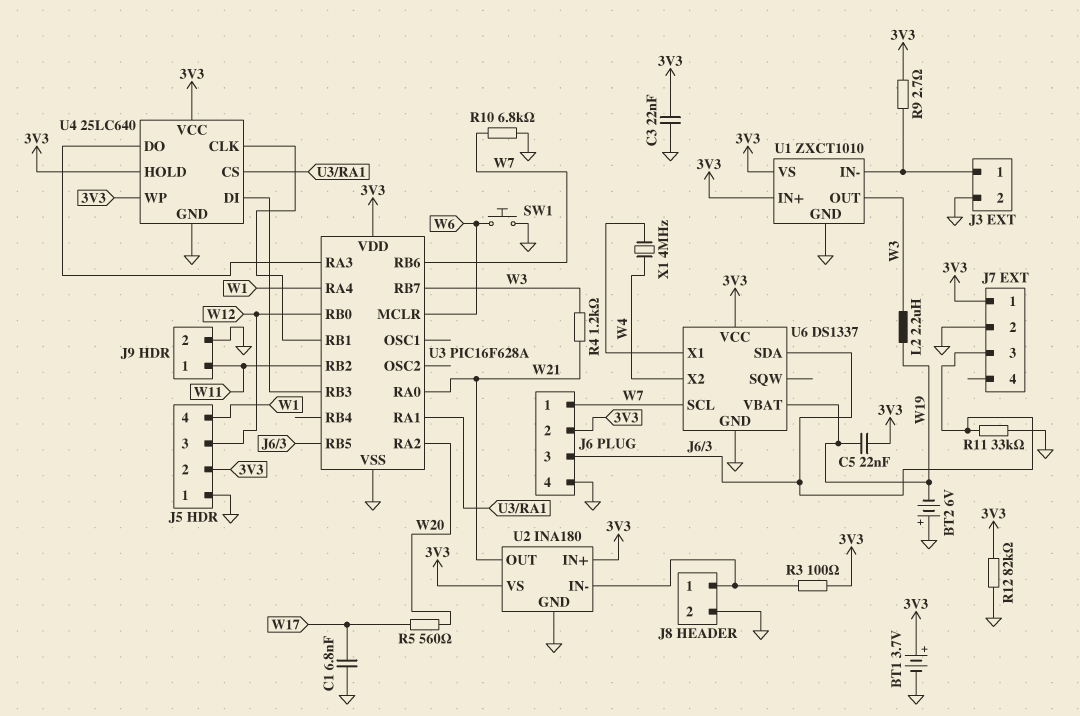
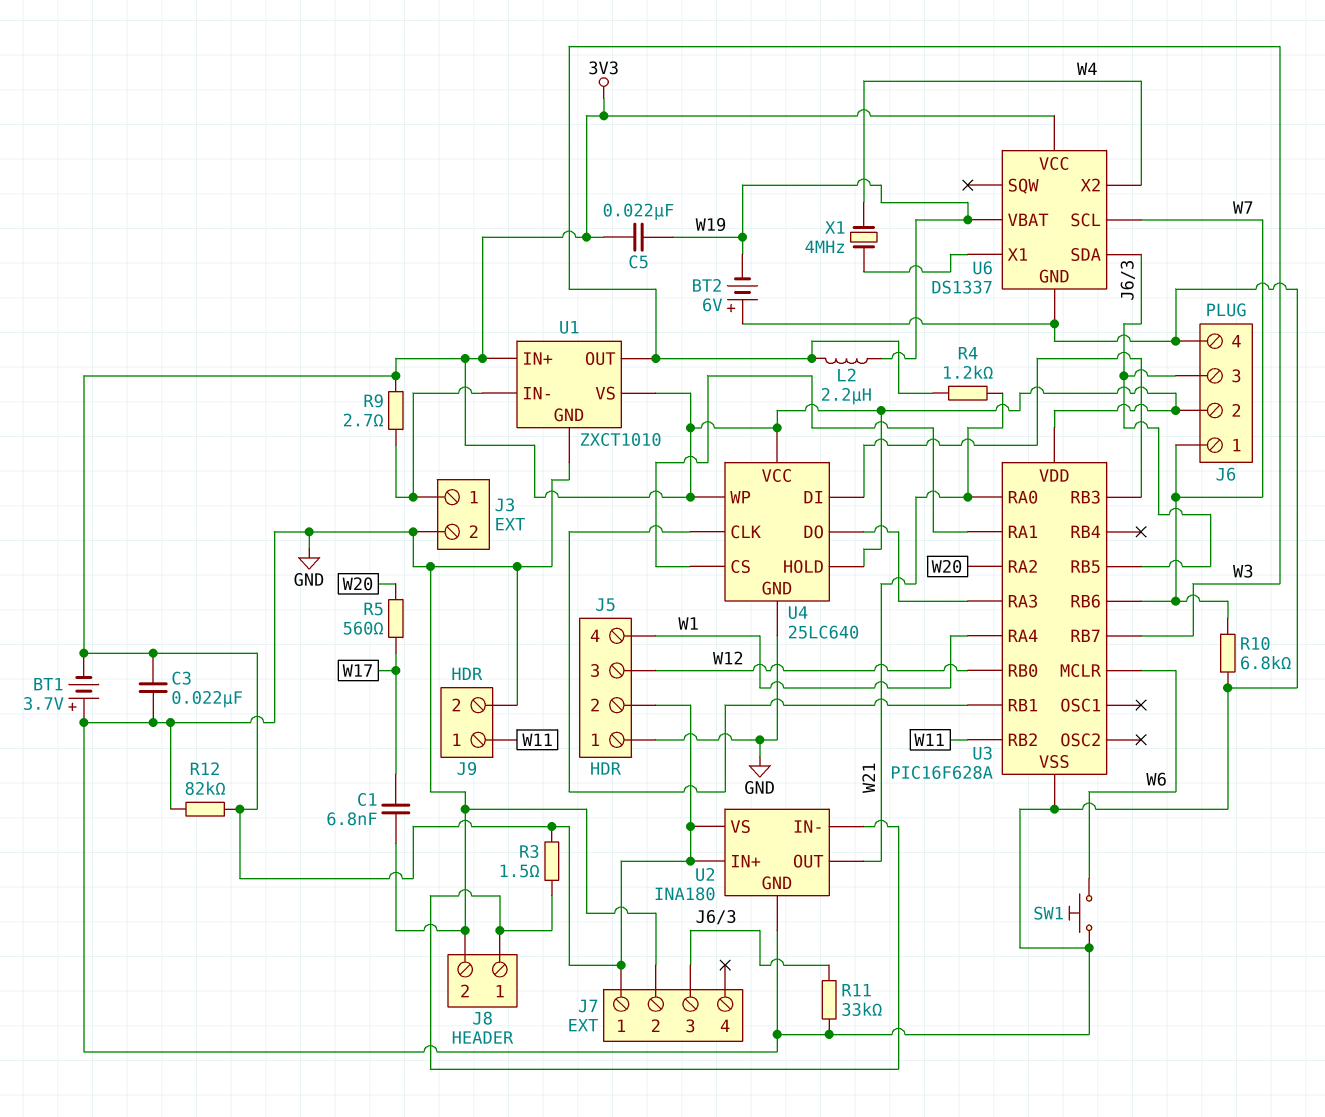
BT1: 3.7V (plus 3V3, minus GND) -> 3.7V (plus GND, minus 3V3)
R3: 100 (3V3, J8/1) -> 1.5 (3V3, J8/1)

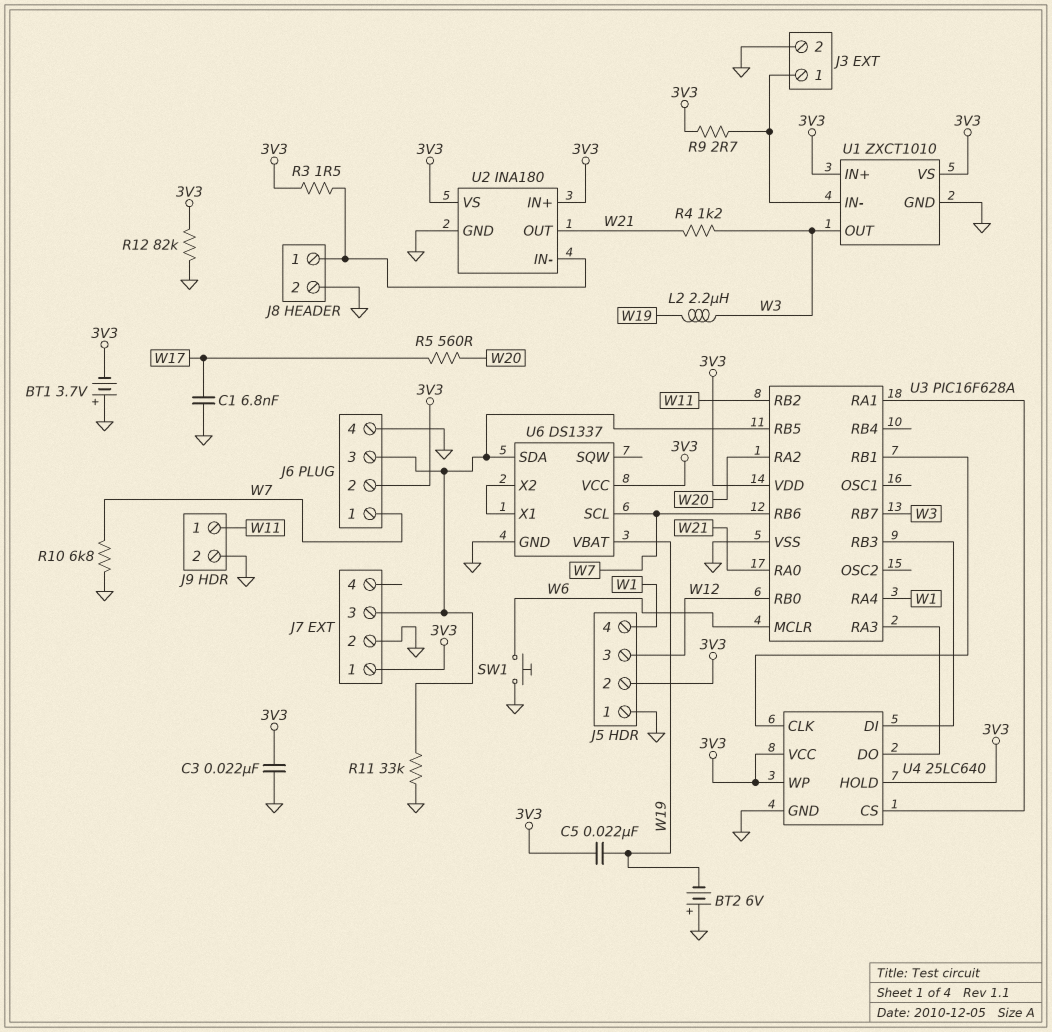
U6 pin X2: W4 -> U6/X1
X1: 4MHz (U6/X1, W4) -> none

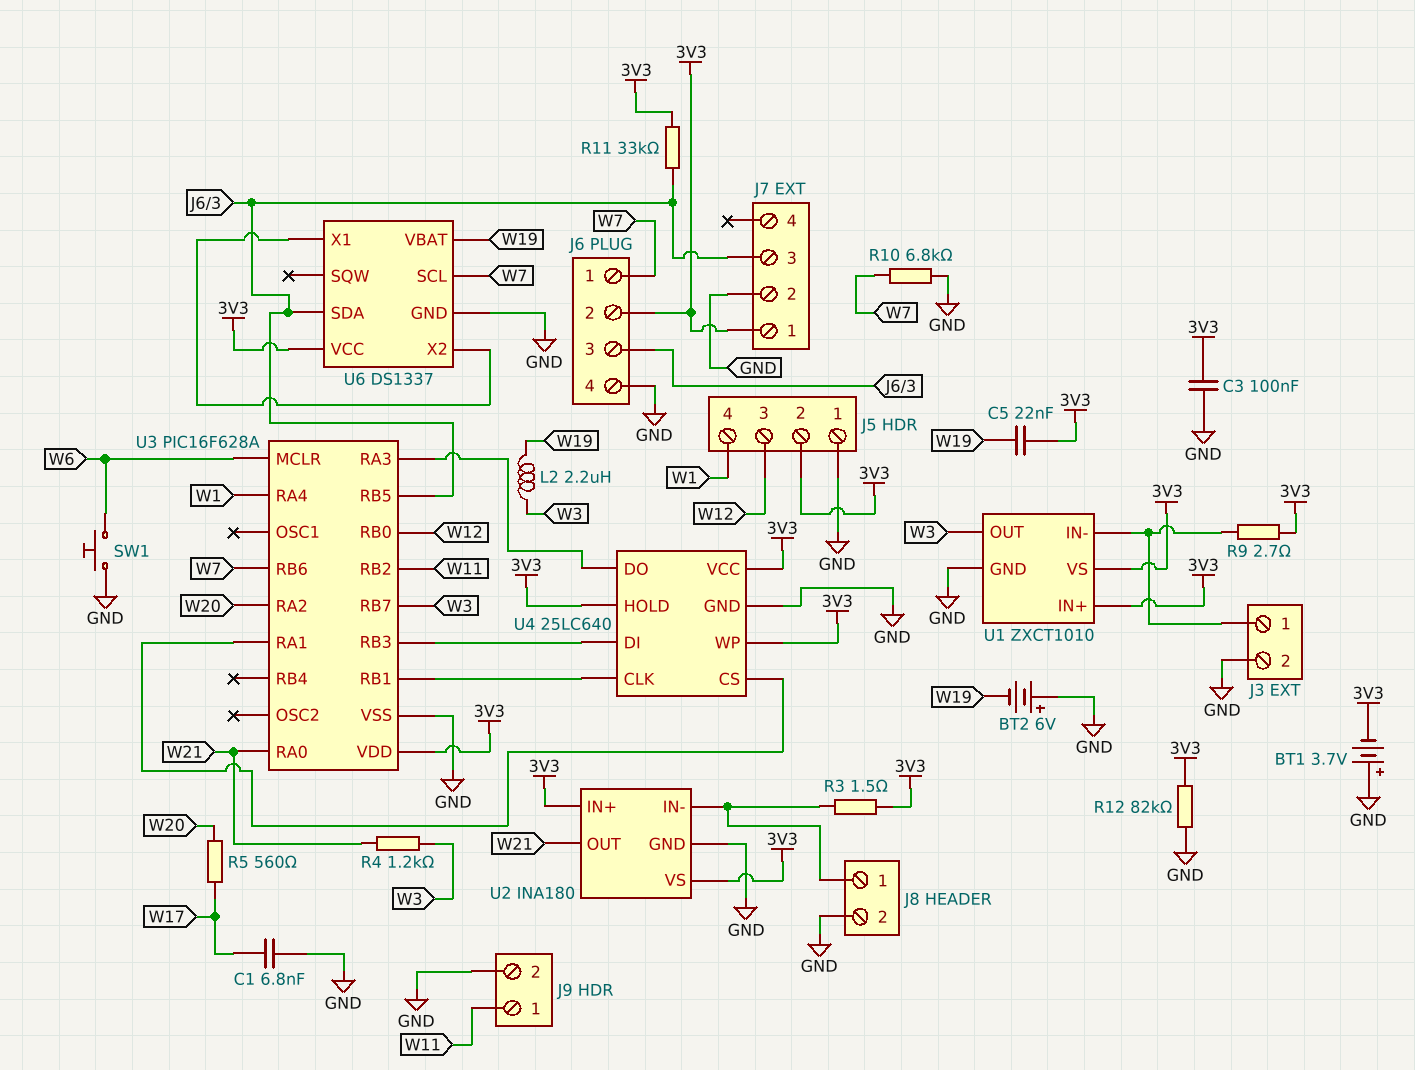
C3: 22nF (3V3, GND) -> 100nF (3V3, GND)
R11: 33k (GND, J6/3) -> 33k (3V3, J6/3)

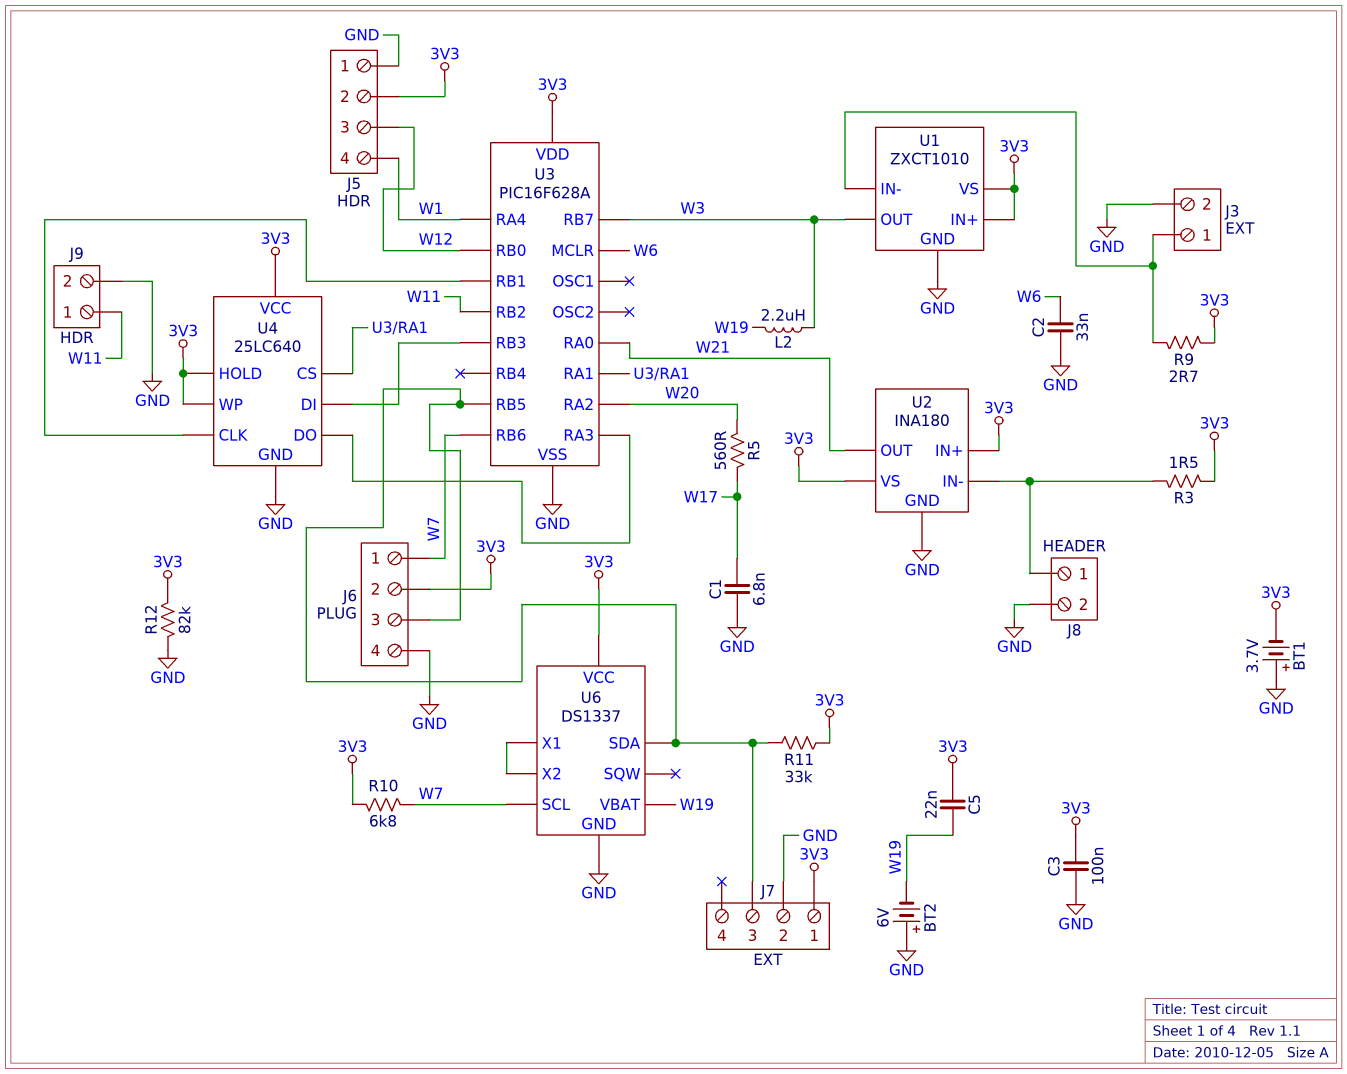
C2: none -> 33nF (GND, W6)
R4: 1.2k (W3, W21) -> none
R10: 6.8k (GND, W7) -> 6.8k (3V3, W7)
SW1: button (GND, W6) -> none

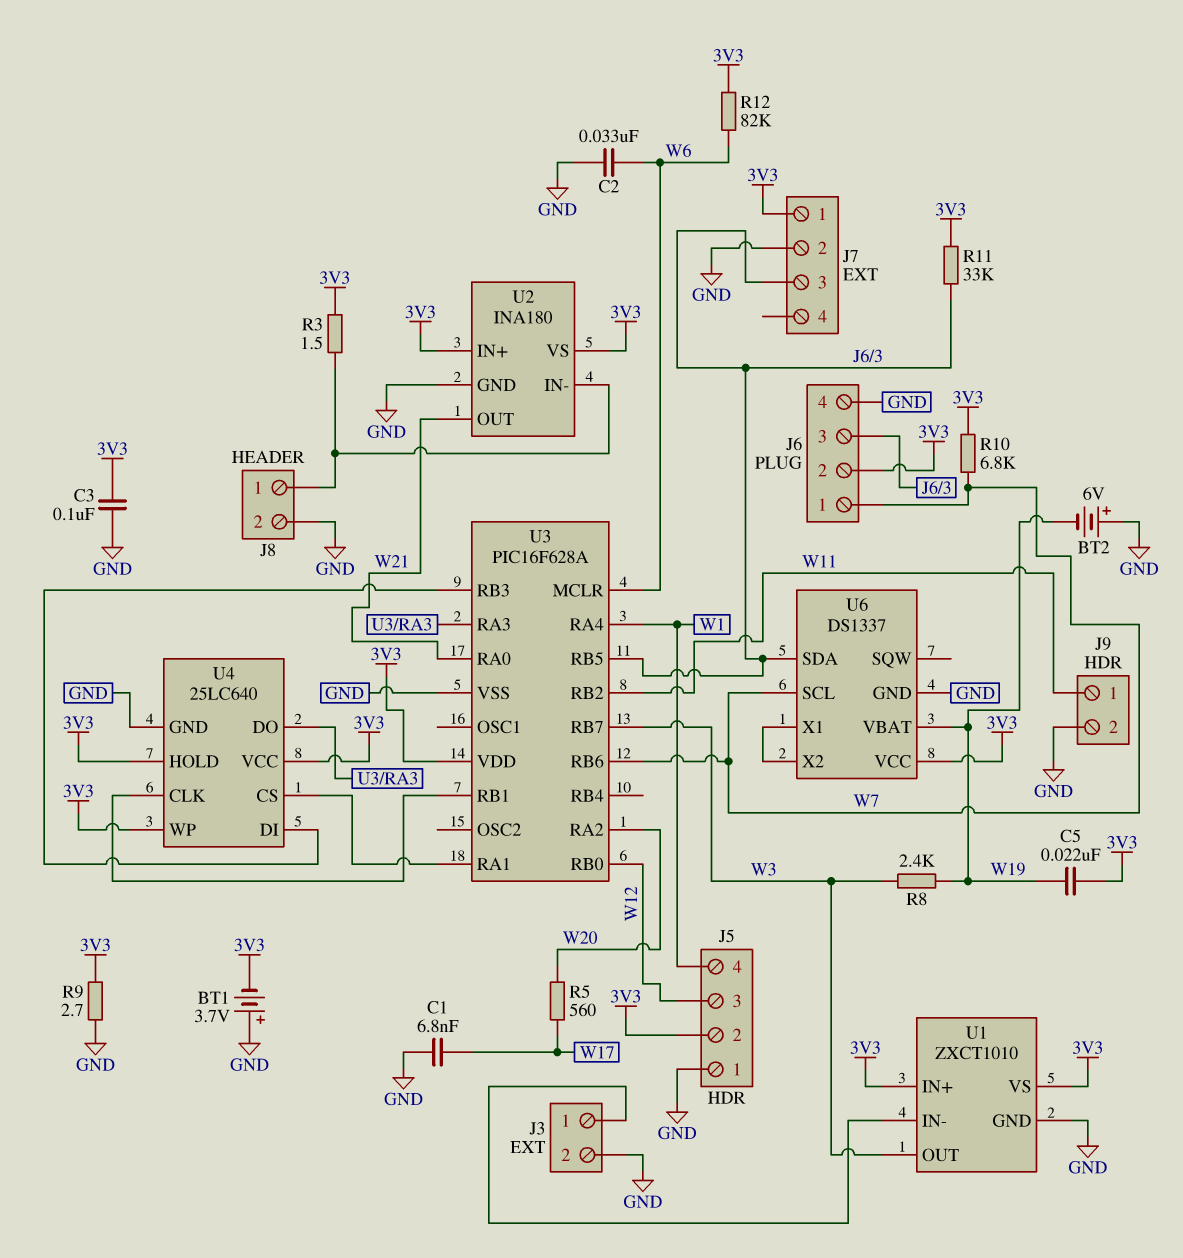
L2: 2.2uH (W3, W19) -> none
R8: none -> 2.4k (W3, W19)
R9: 2.7 (3V3, J3/1) -> 2.7 (3V3, GND)
R12: 82k (3V3, GND) -> 82k (3V3, W6)

